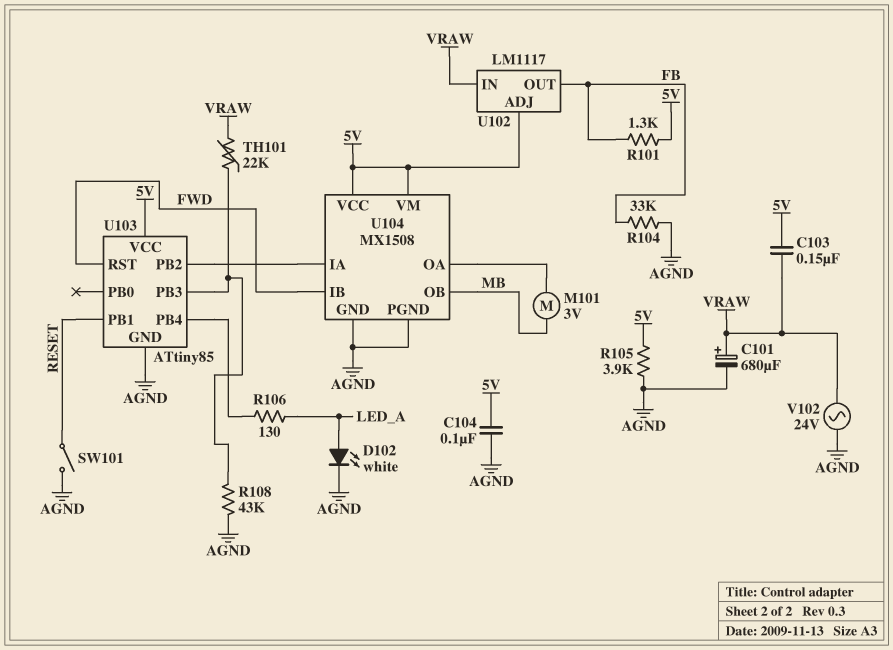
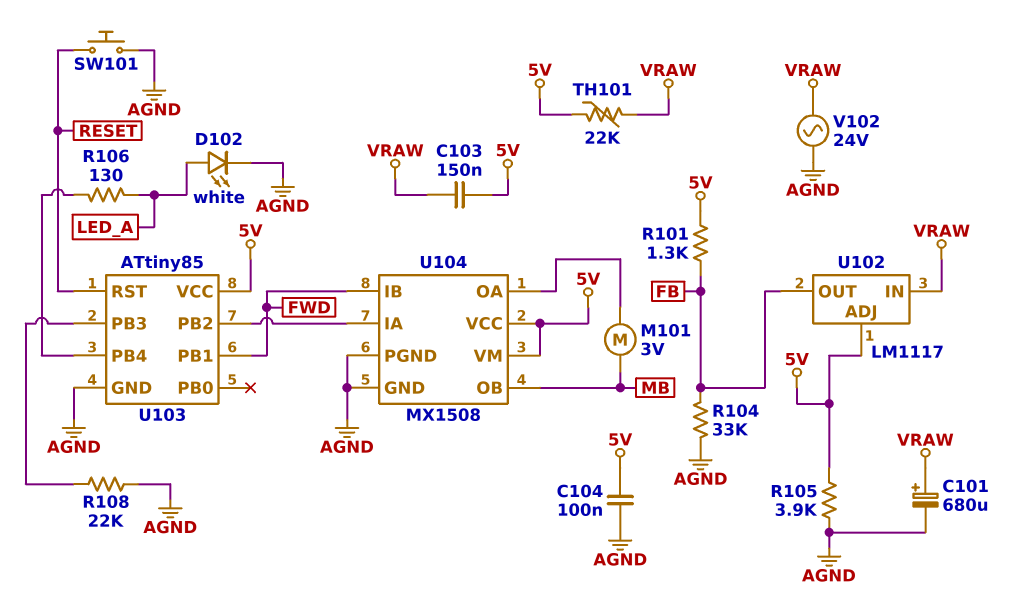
R108: 43k (AGND, U103/PB3) -> 22k (AGND, U103/PB3)
SW101: switch (AGND, RESET) -> button (AGND, RESET)
TH101: 22k (U103/PB3, VRAW) -> 22k (5V, VRAW)
U103 pin PB1: RESET -> FWD
U103 pin RST: FWD -> RESET

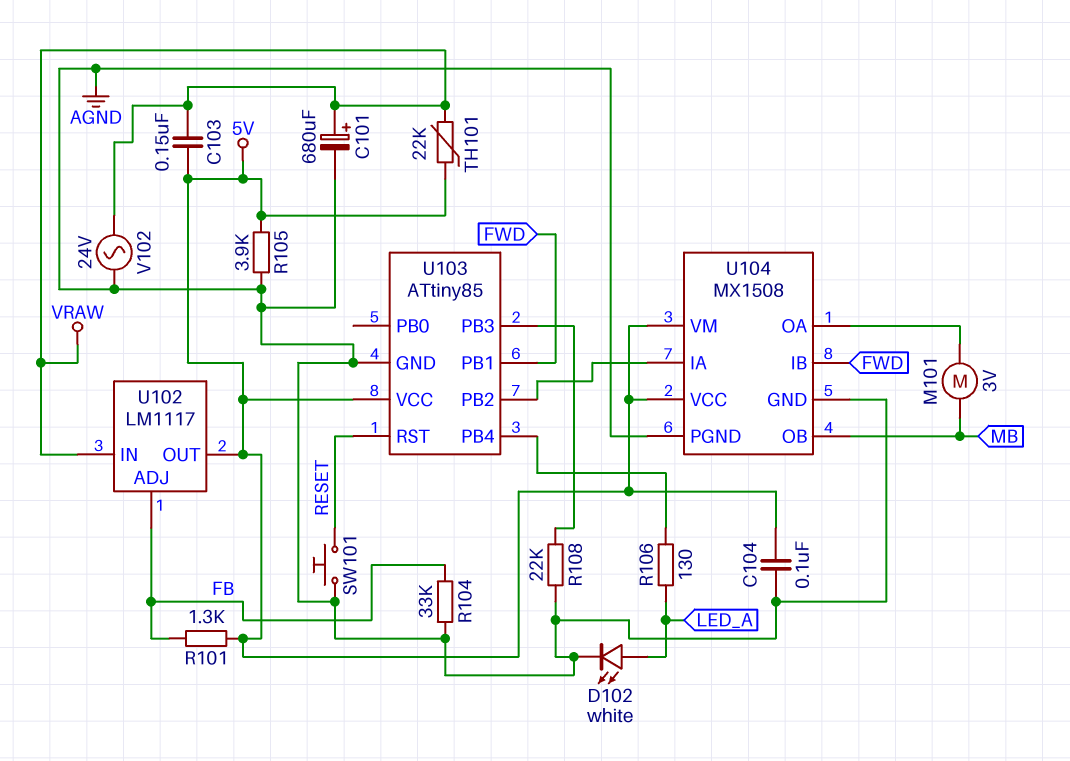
U102 pin ADJ: 5V -> FB
U102 pin OUT: FB -> 5V

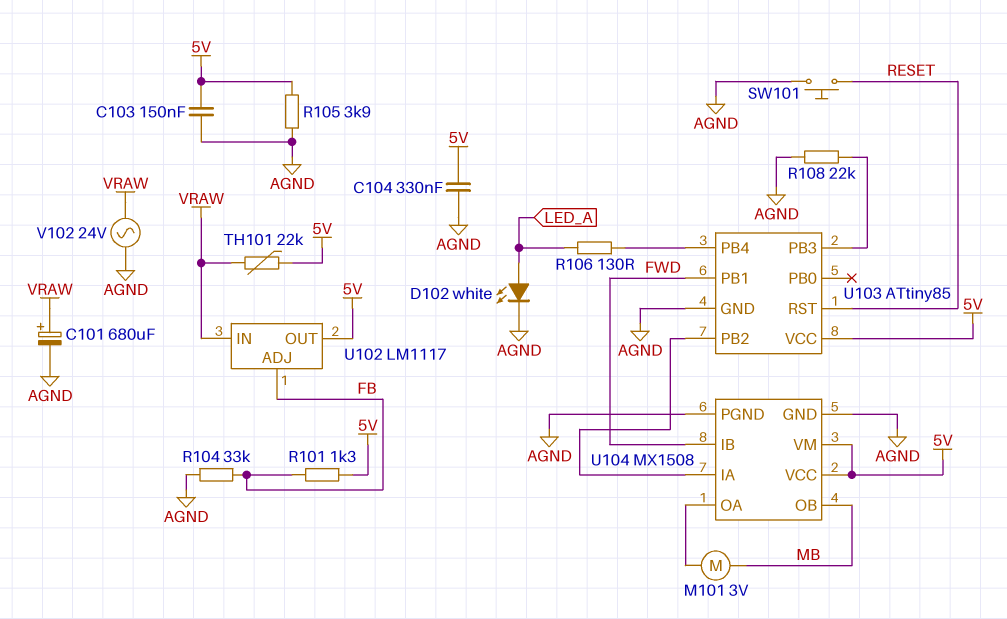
C103: 150nF (5V, VRAW) -> 150nF (5V, AGND)
C104: 100nF (5V, AGND) -> 330nF (5V, AGND)

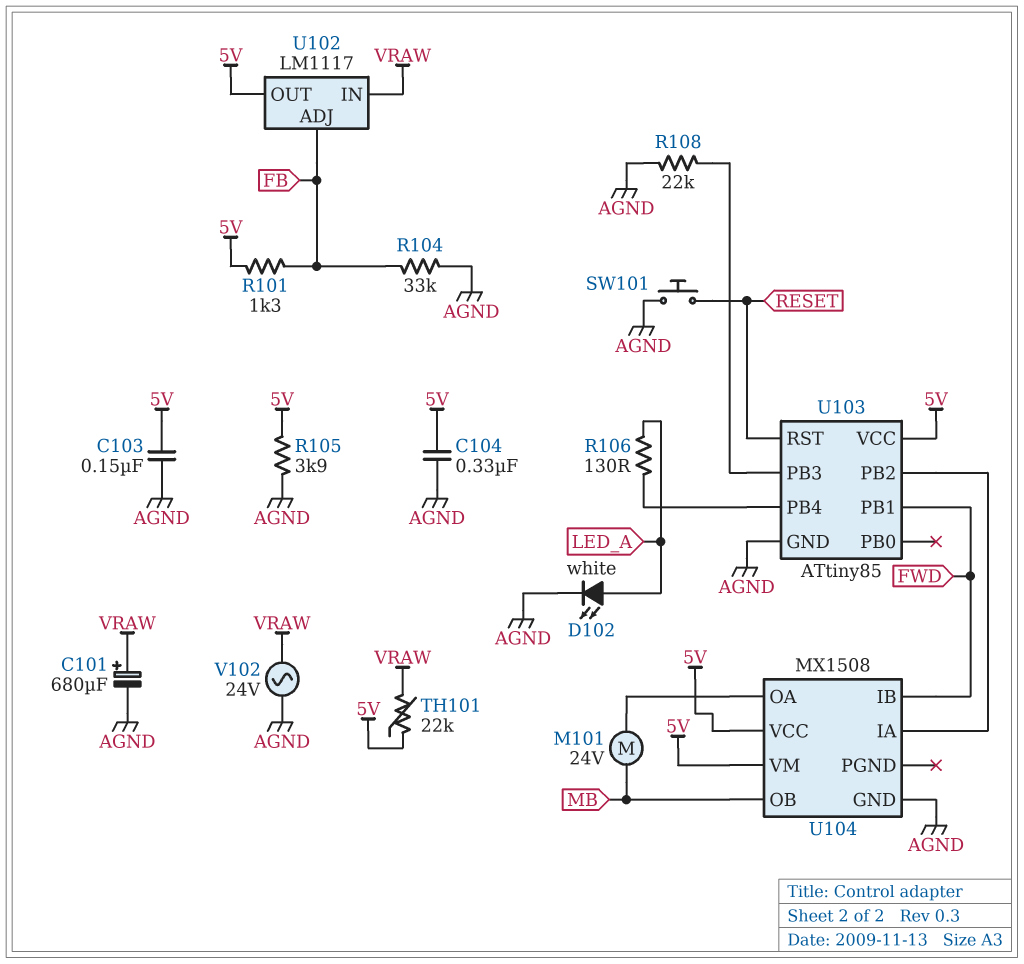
M101: motor 3V (MB, U104/OA) -> motor 24V (MB, U104/OA)
U104 pin PGND: AGND -> none

